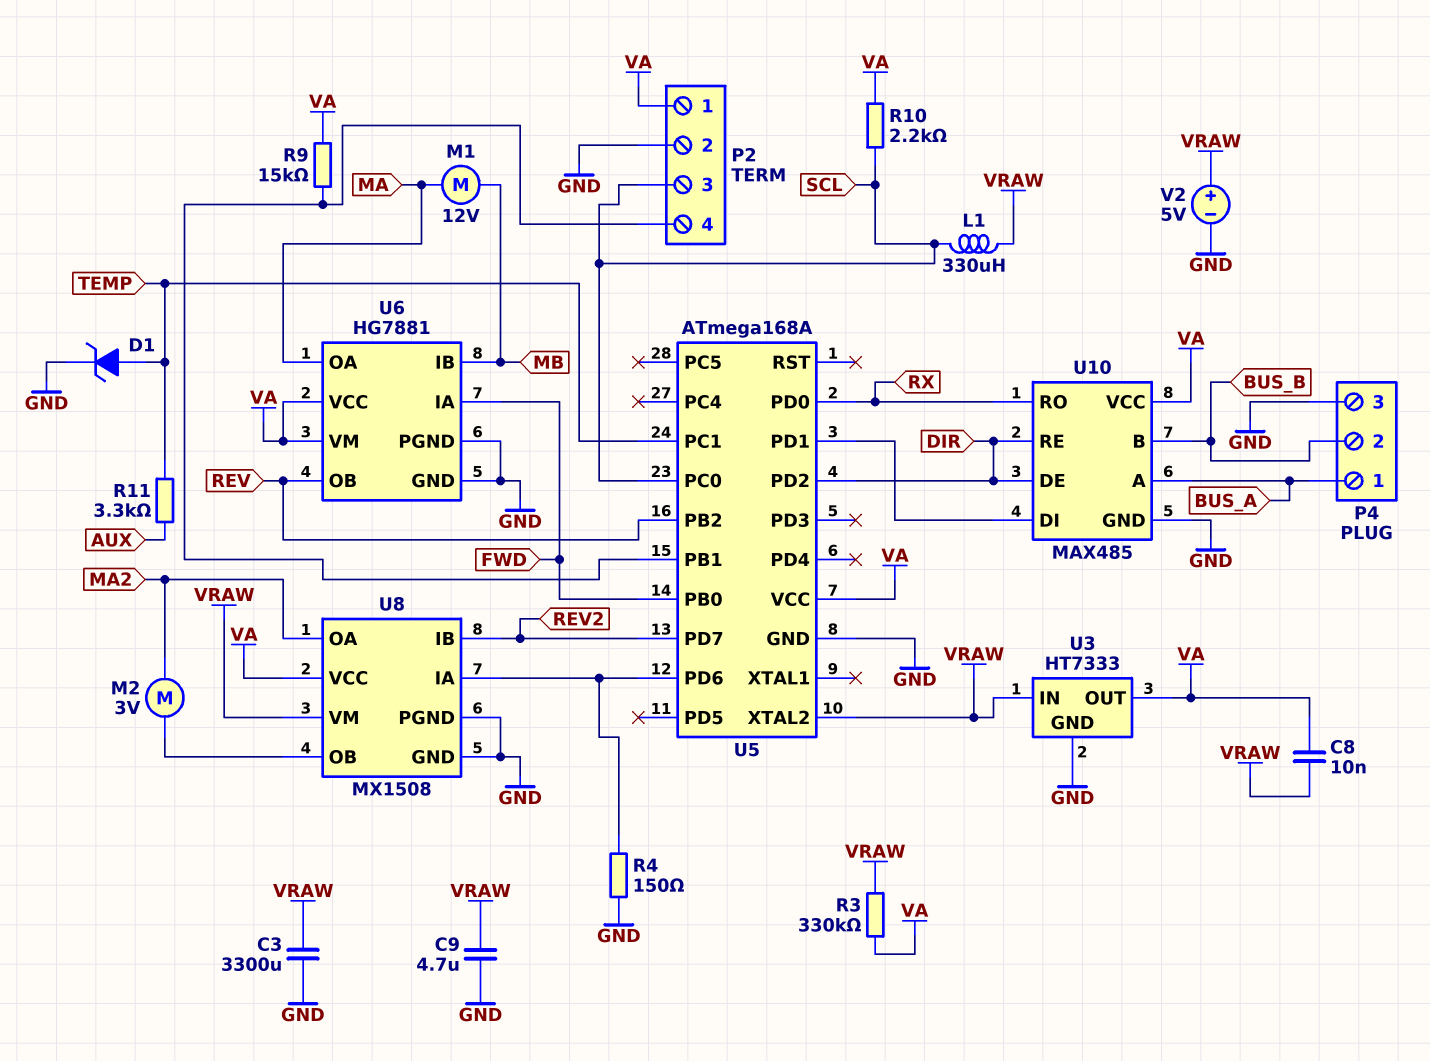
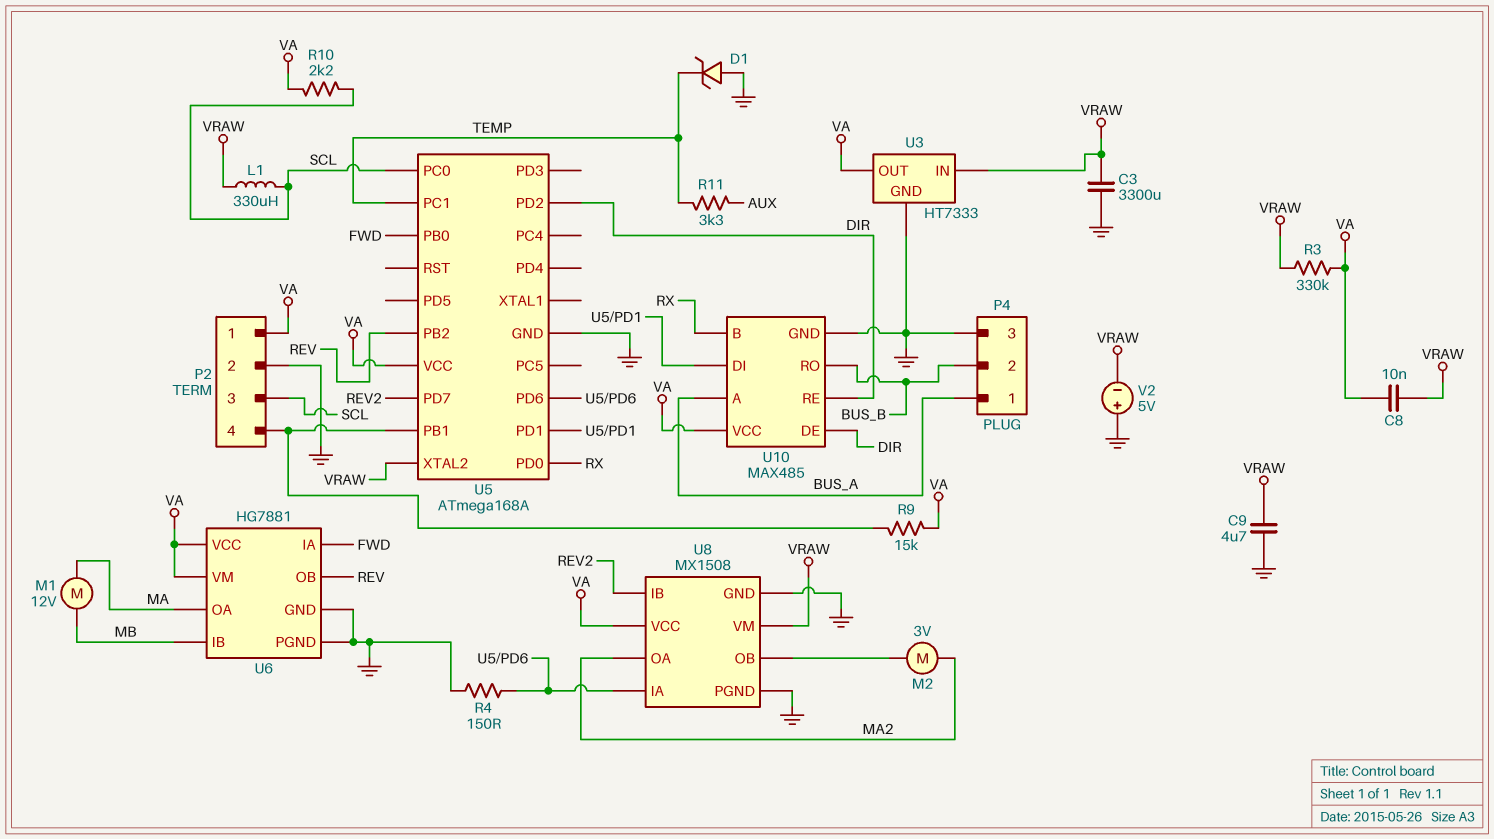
D1: zener (A TEMP, K GND) -> zener (A GND, K TEMP)
U10 pin B: BUS_B -> RX
U10 pin RO: RX -> BUS_B
V2: 5V (plus VRAW, minus GND) -> 5V (plus GND, minus VRAW)

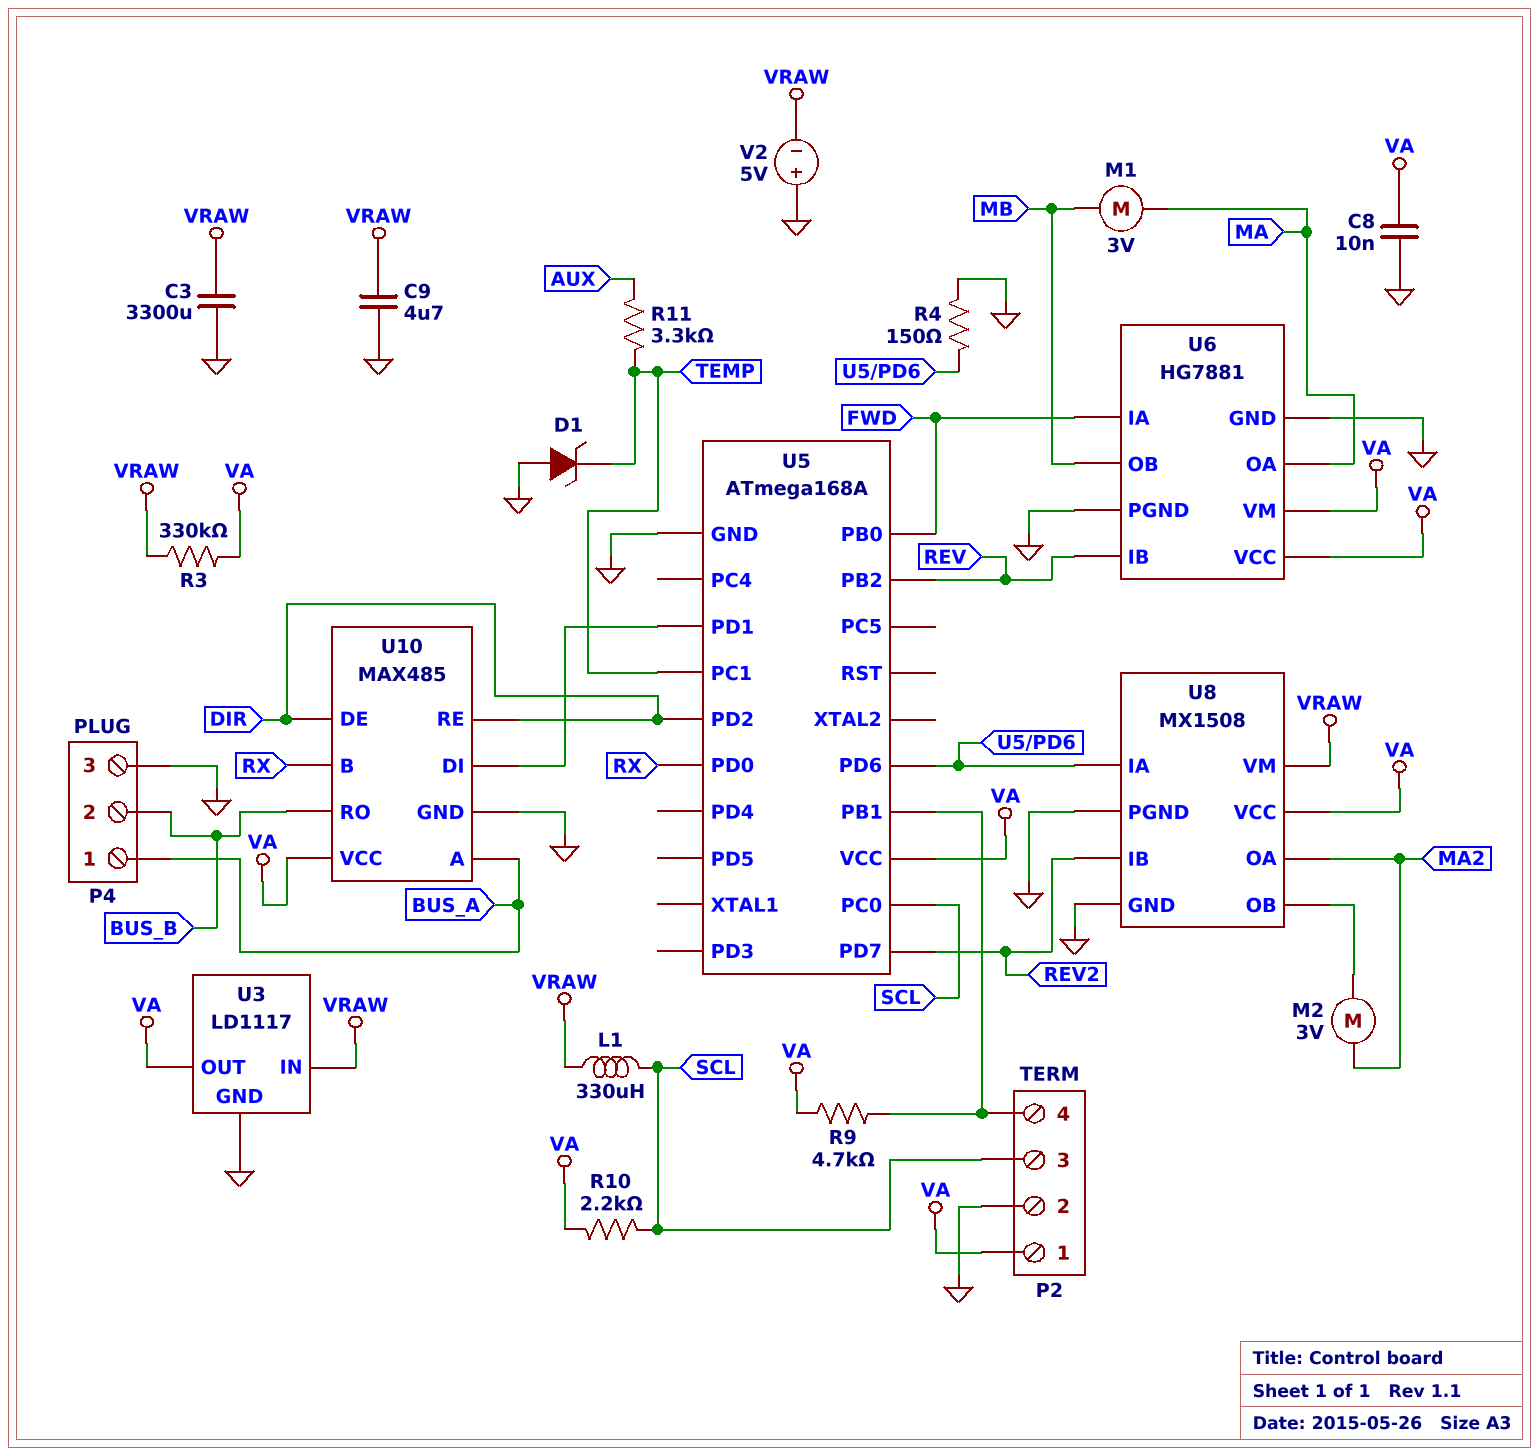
C8: 10nF (VA, VRAW) -> 10nF (GND, VA)
M1: motor 12V (MA, MB) -> motor 3V (MA, MB)
R9: 15k (P2/4, VA) -> 4.7k (P2/4, VA)
U3: HT7333 -> LD1117
U5 pin XTAL2: VRAW -> none
U6 pin IB: MB -> REV
U6 pin OB: REV -> MB

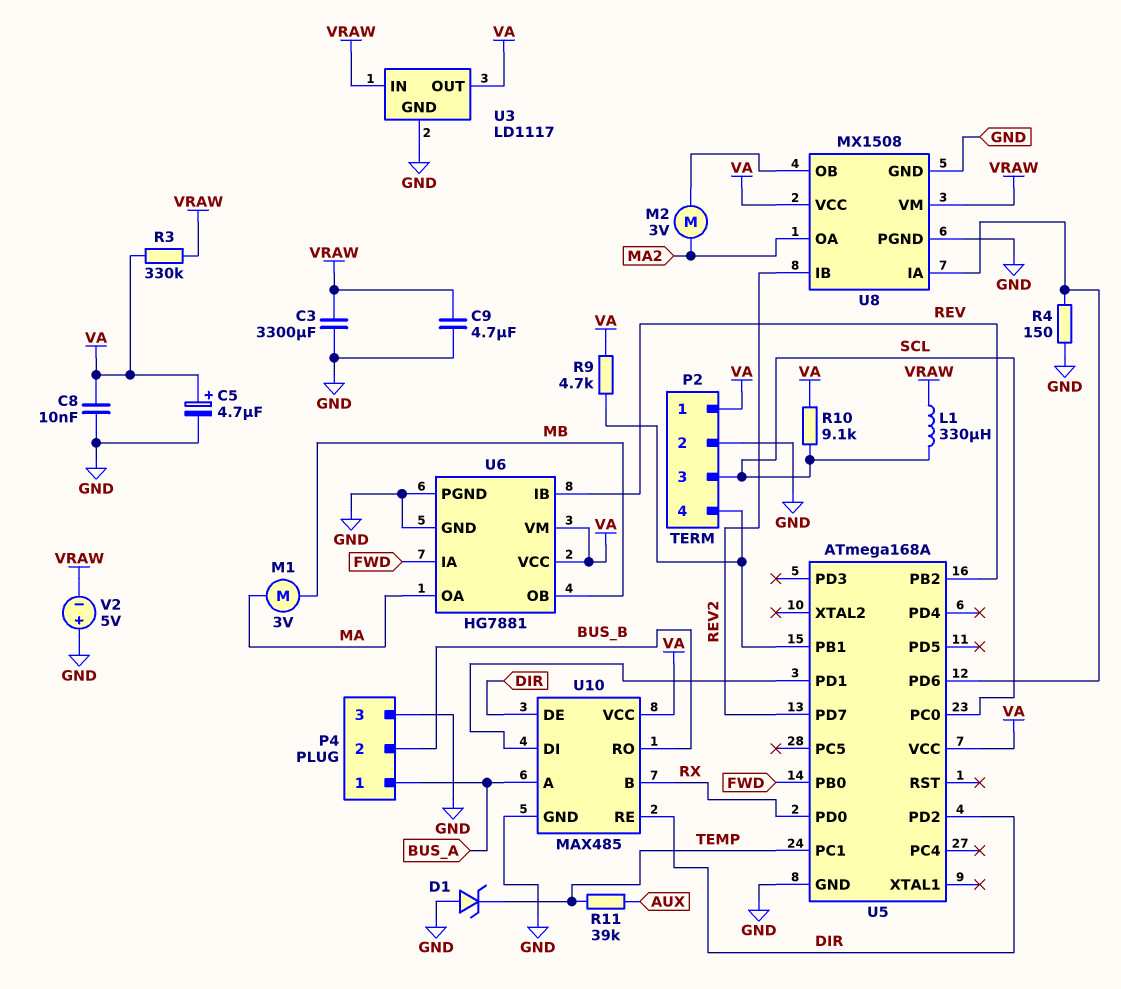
C5: none -> 4.7uF (plus VA, minus GND)
R10: 2.2k (SCL, VA) -> 9.1k (SCL, VA)
R11: 3.3k (AUX, TEMP) -> 39k (AUX, TEMP)

